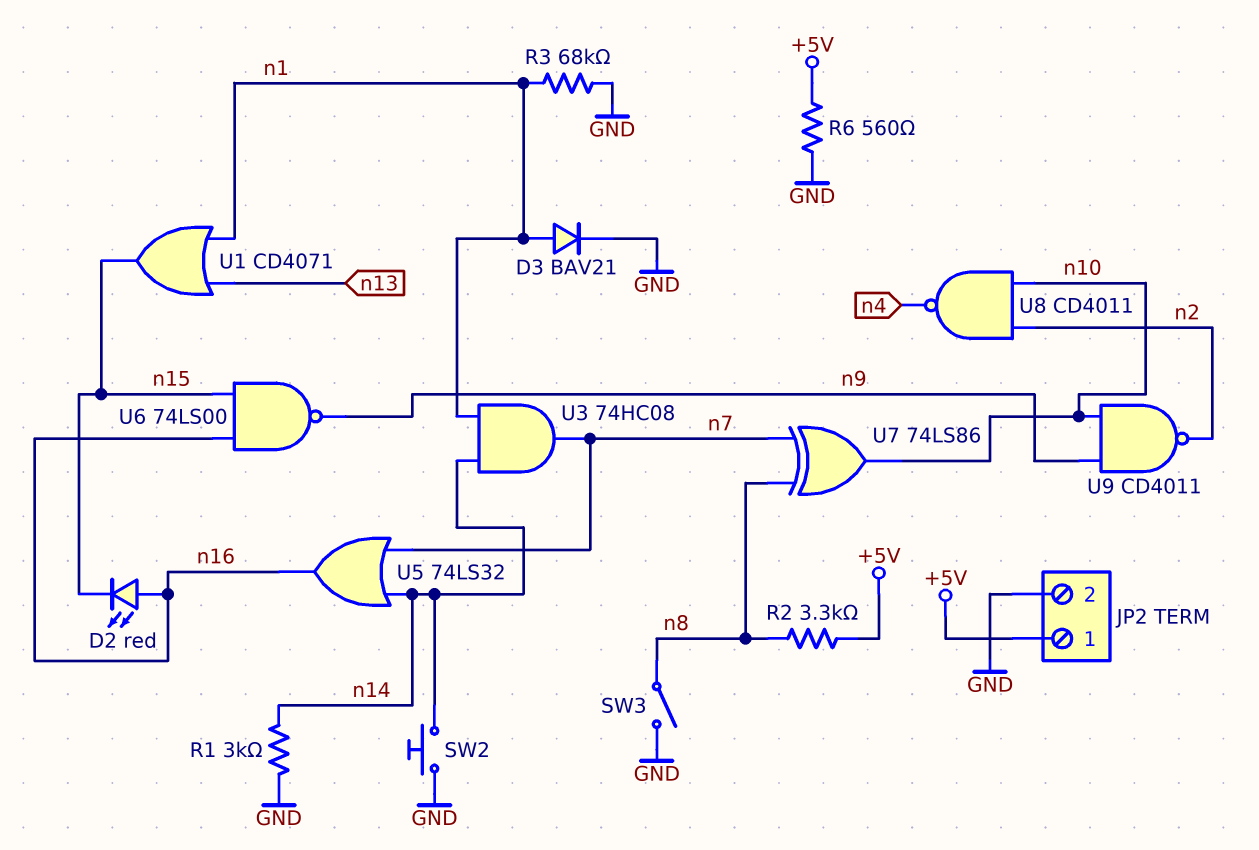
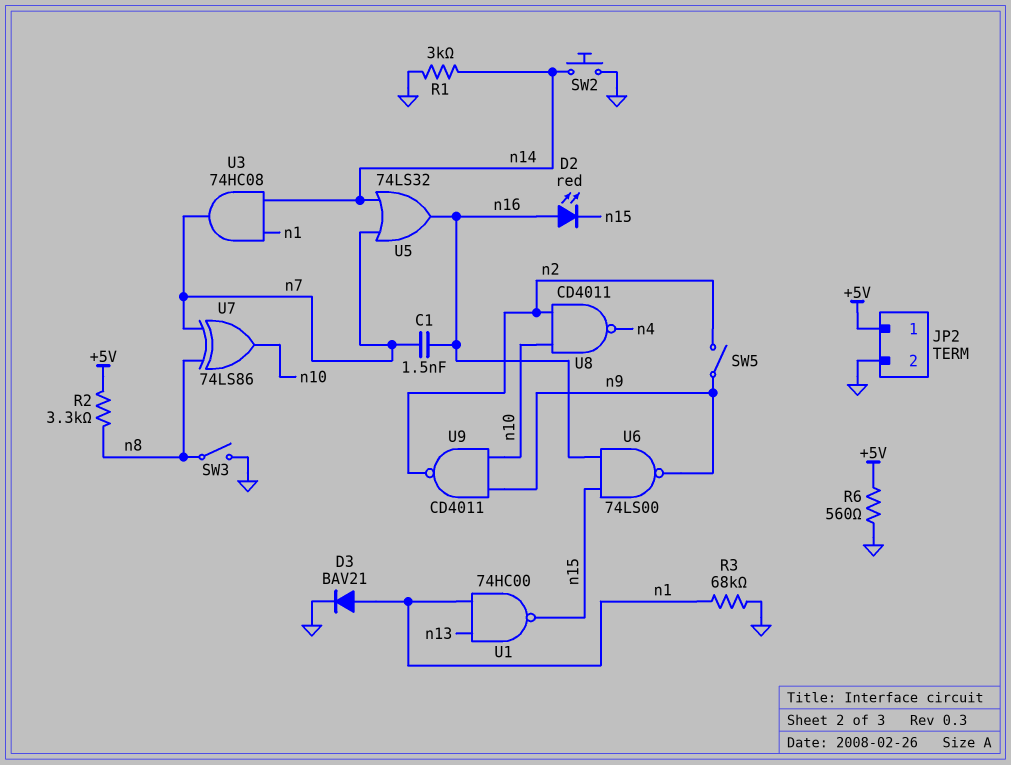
C1: none -> 1.5nF (n7, n16)
SW5: none -> switch (n2, n9)
U1: OR CD4071 (in n1, in n13, out n15) -> NAND 74HC00 (in n1, in n13, out n15)

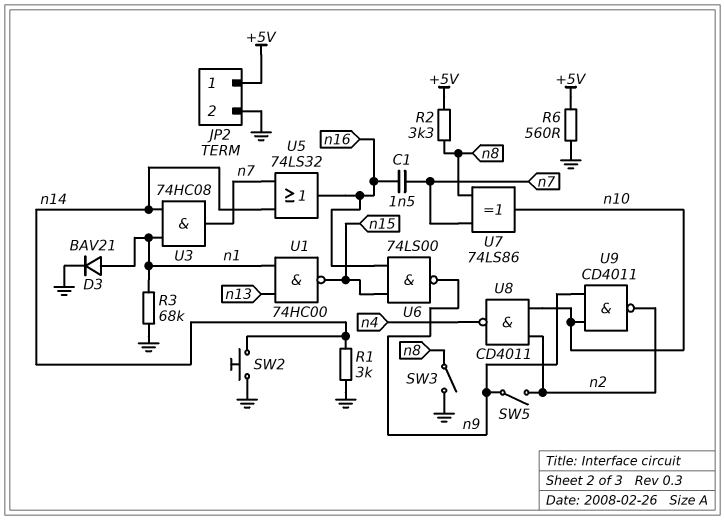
D2: LED red (A n16, K n15) -> none

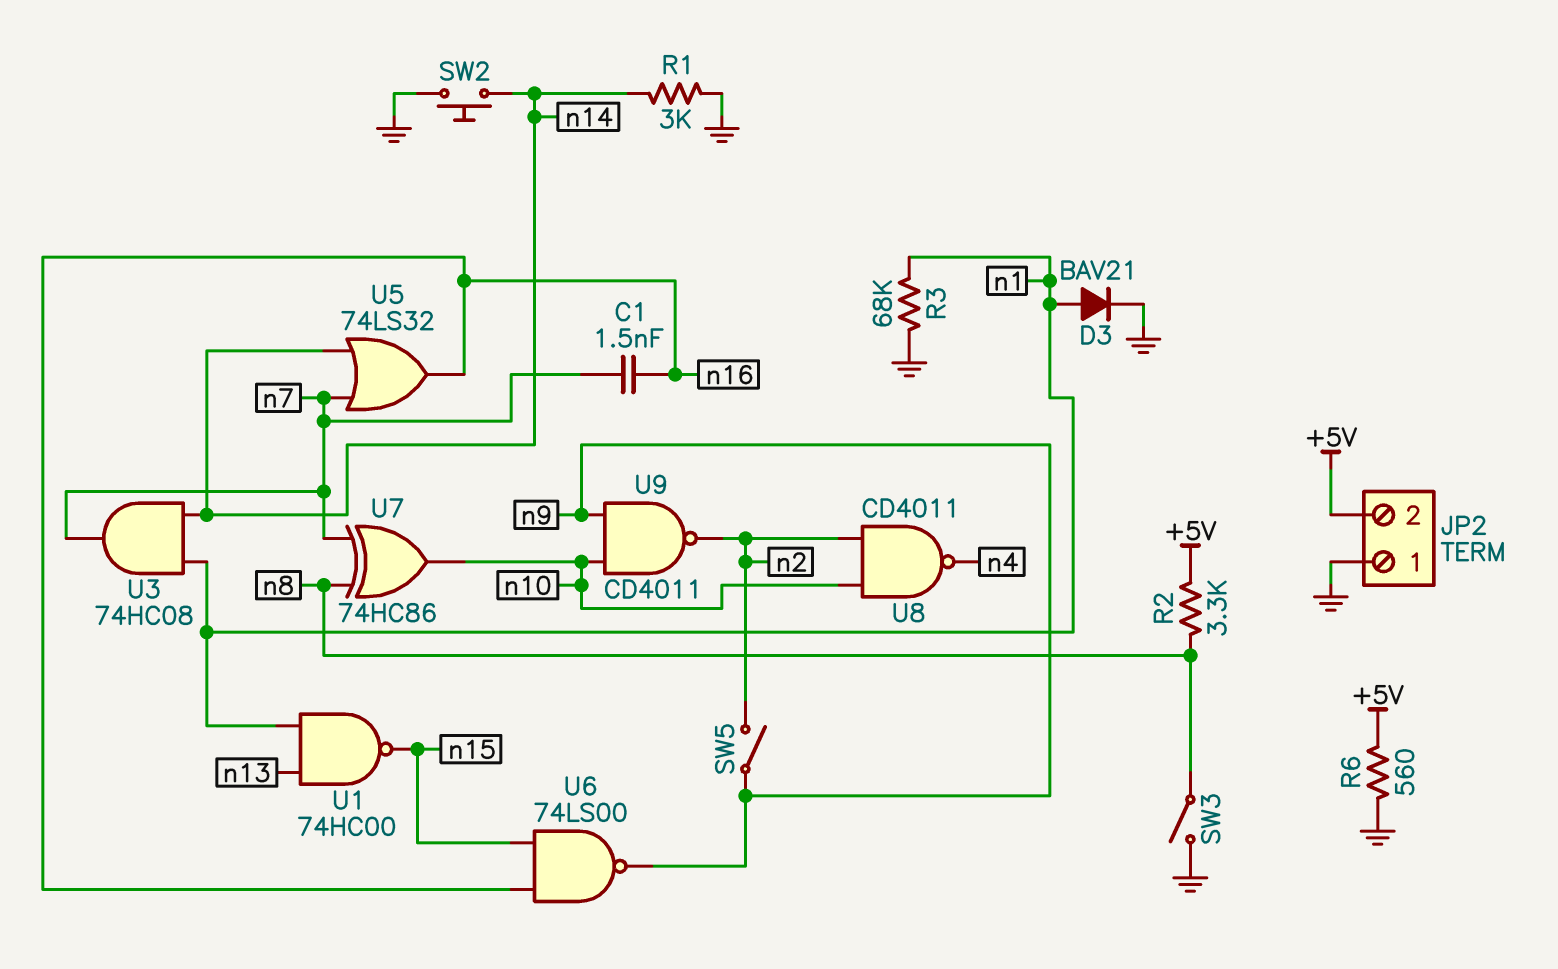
JP2 pin 1: +5V -> GND
JP2 pin 2: GND -> +5V
U7: XOR 74LS86 (in n7, in n8, out n10) -> XOR 74HC86 (in n7, in n8, out n10)

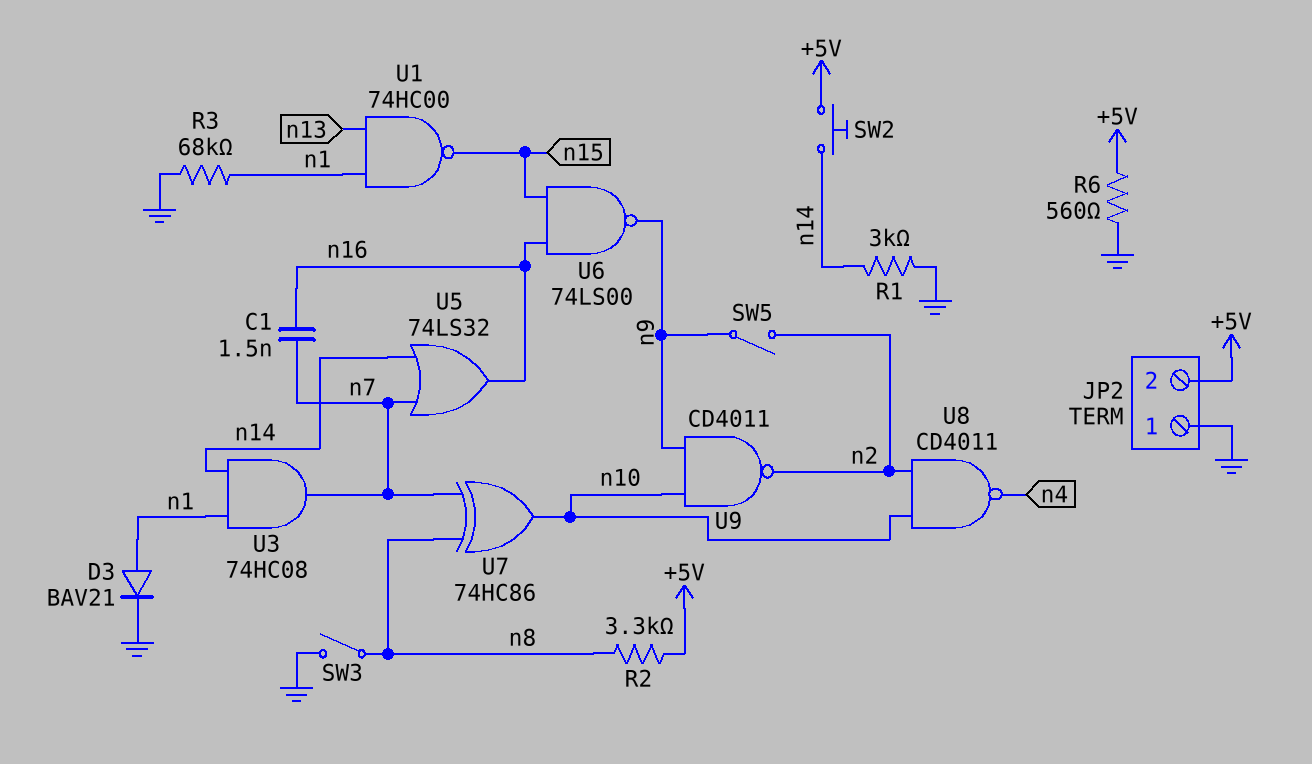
SW2: button (GND, n14) -> button (+5V, n14)

